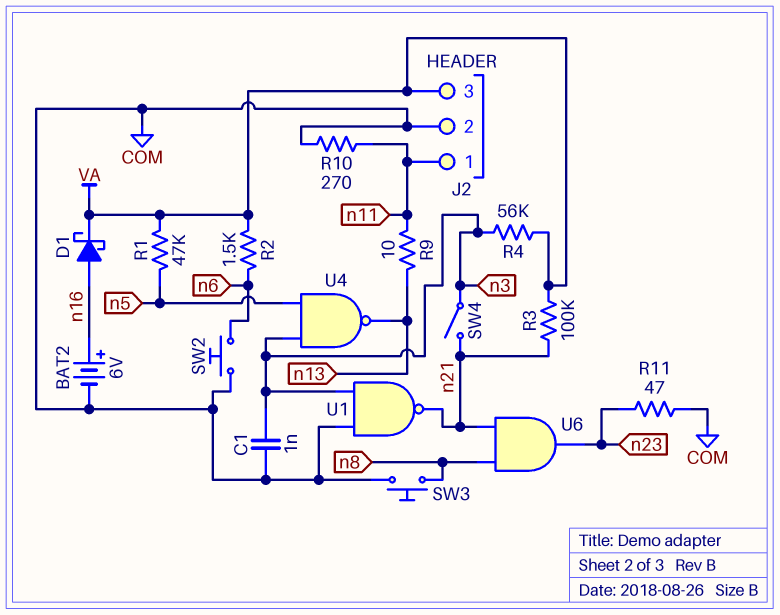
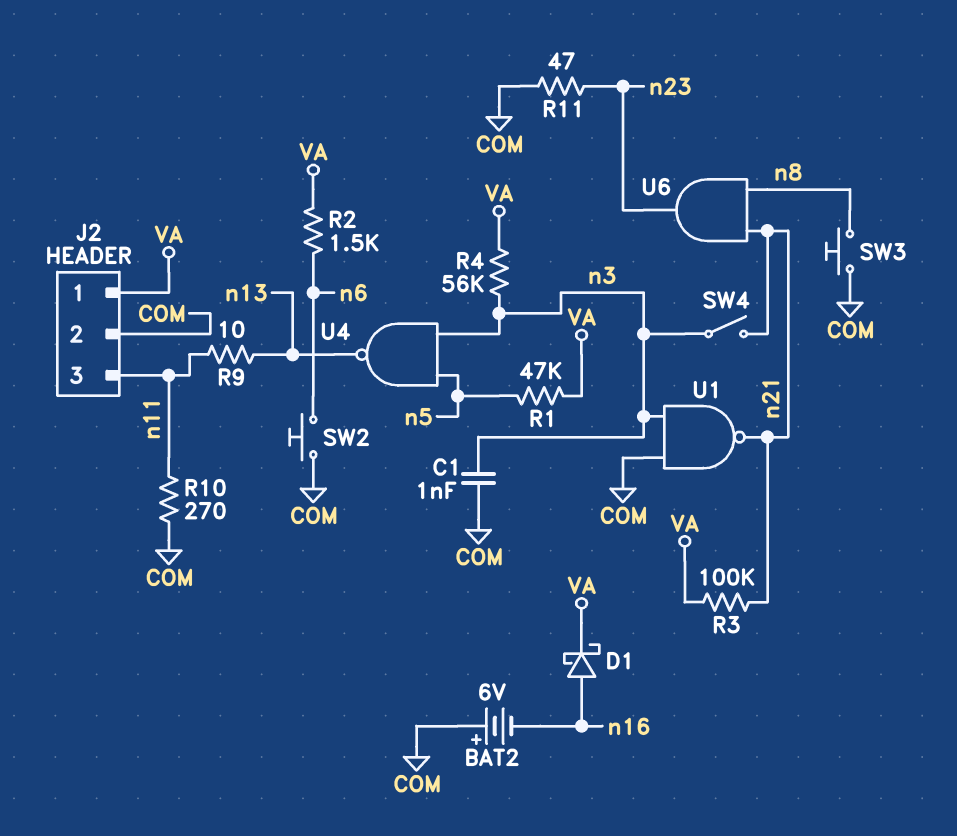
BAT2: 6V (plus n16, minus COM) -> 6V (plus COM, minus n16)
J2 pin 1: n11 -> VA
J2 pin 3: VA -> n11

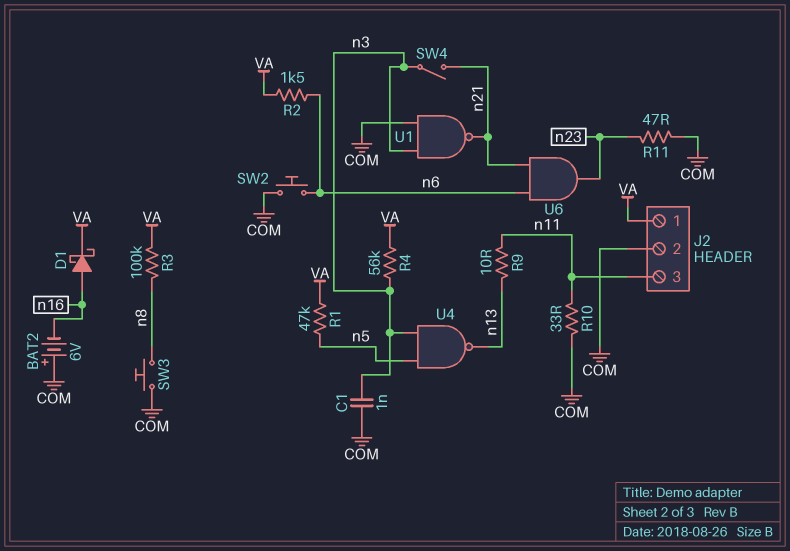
R3: 100k (VA, n21) -> 100k (VA, n8)
R10: 270 (COM, n11) -> 33 (COM, n11)
U6: AND (in n8, in n21, out n23) -> AND (in n6, in n21, out n23)

